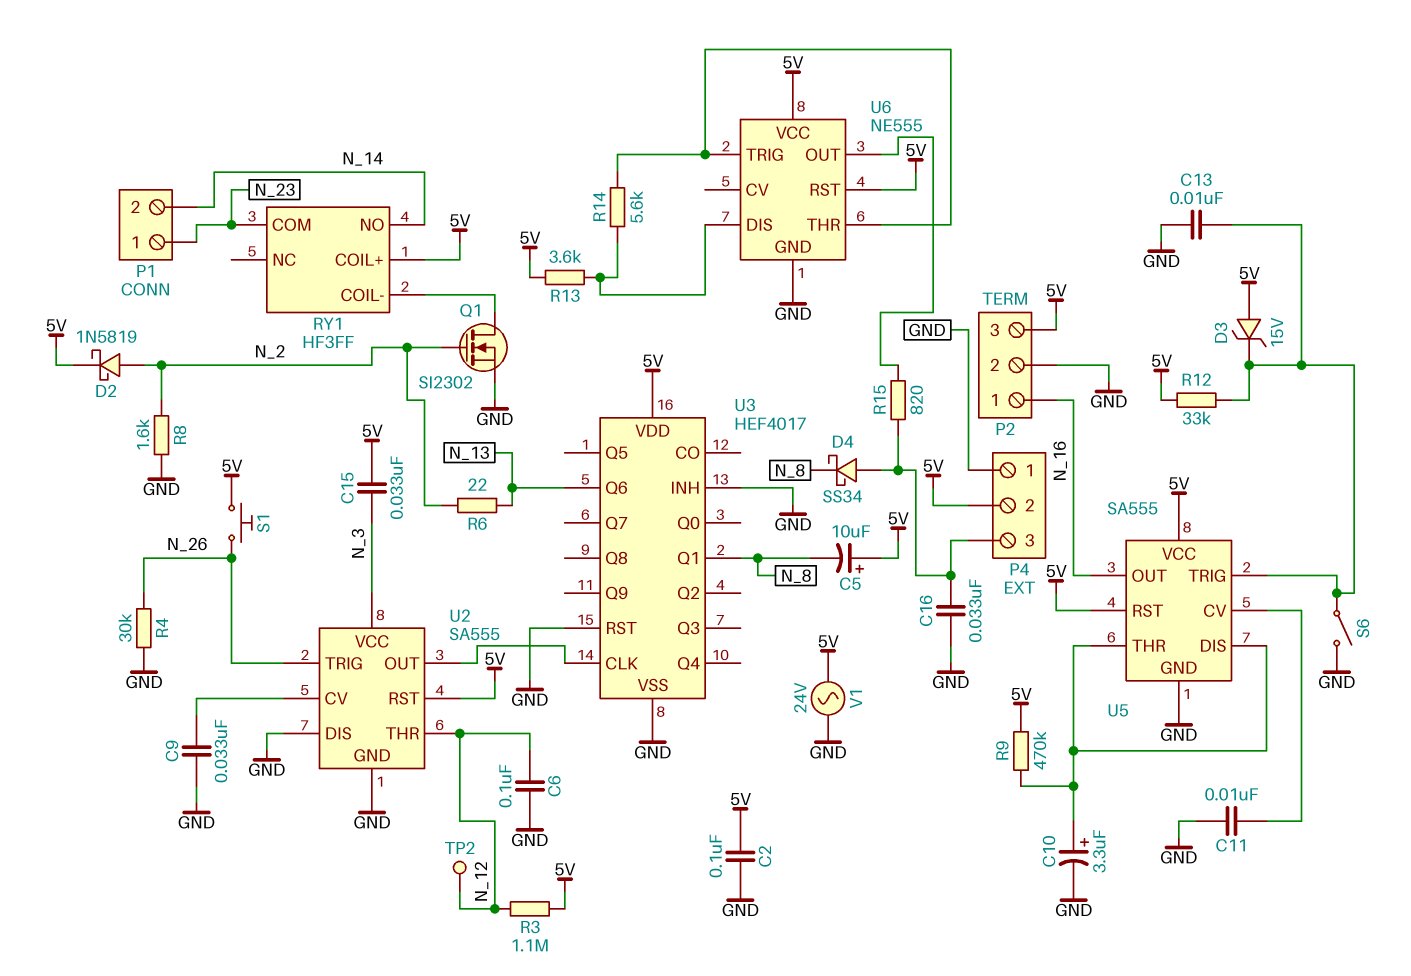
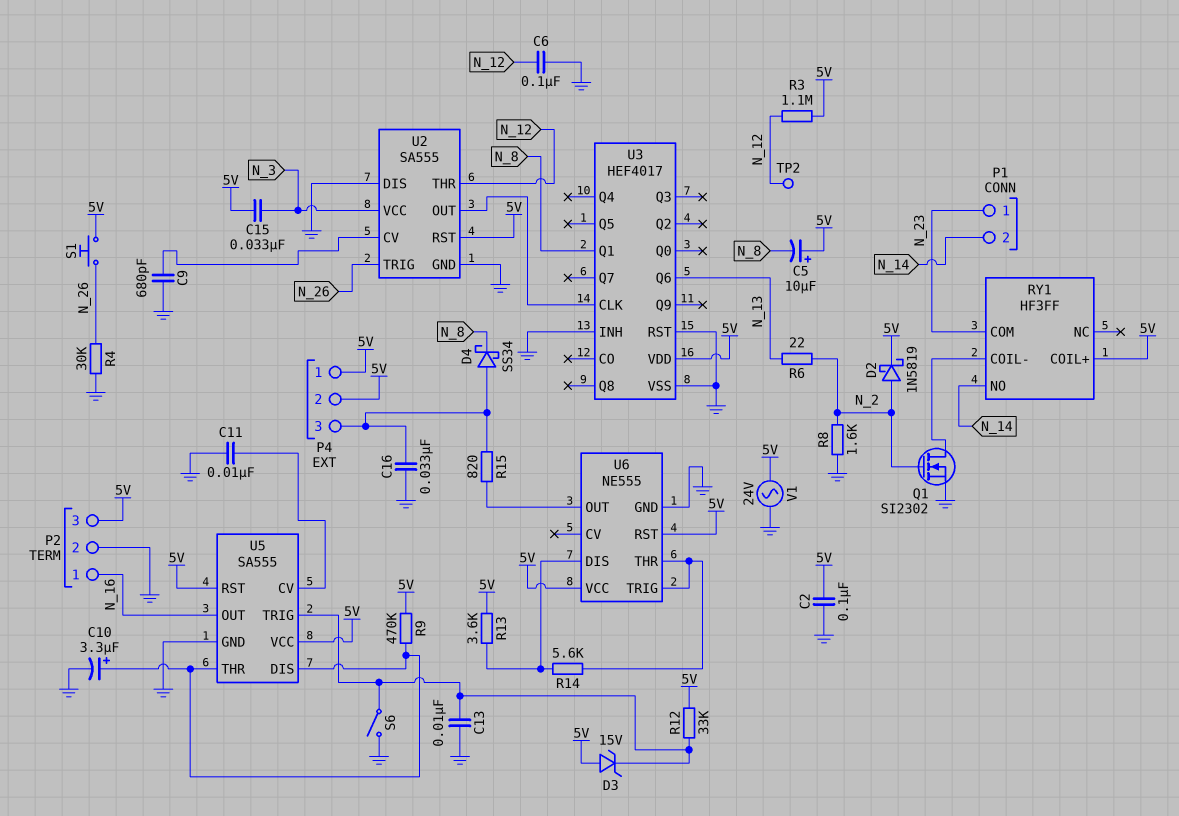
C9: 33nF (GND, U2/CV) -> 680pF (GND, U2/CV)
P4 pin 1: GND -> 5V

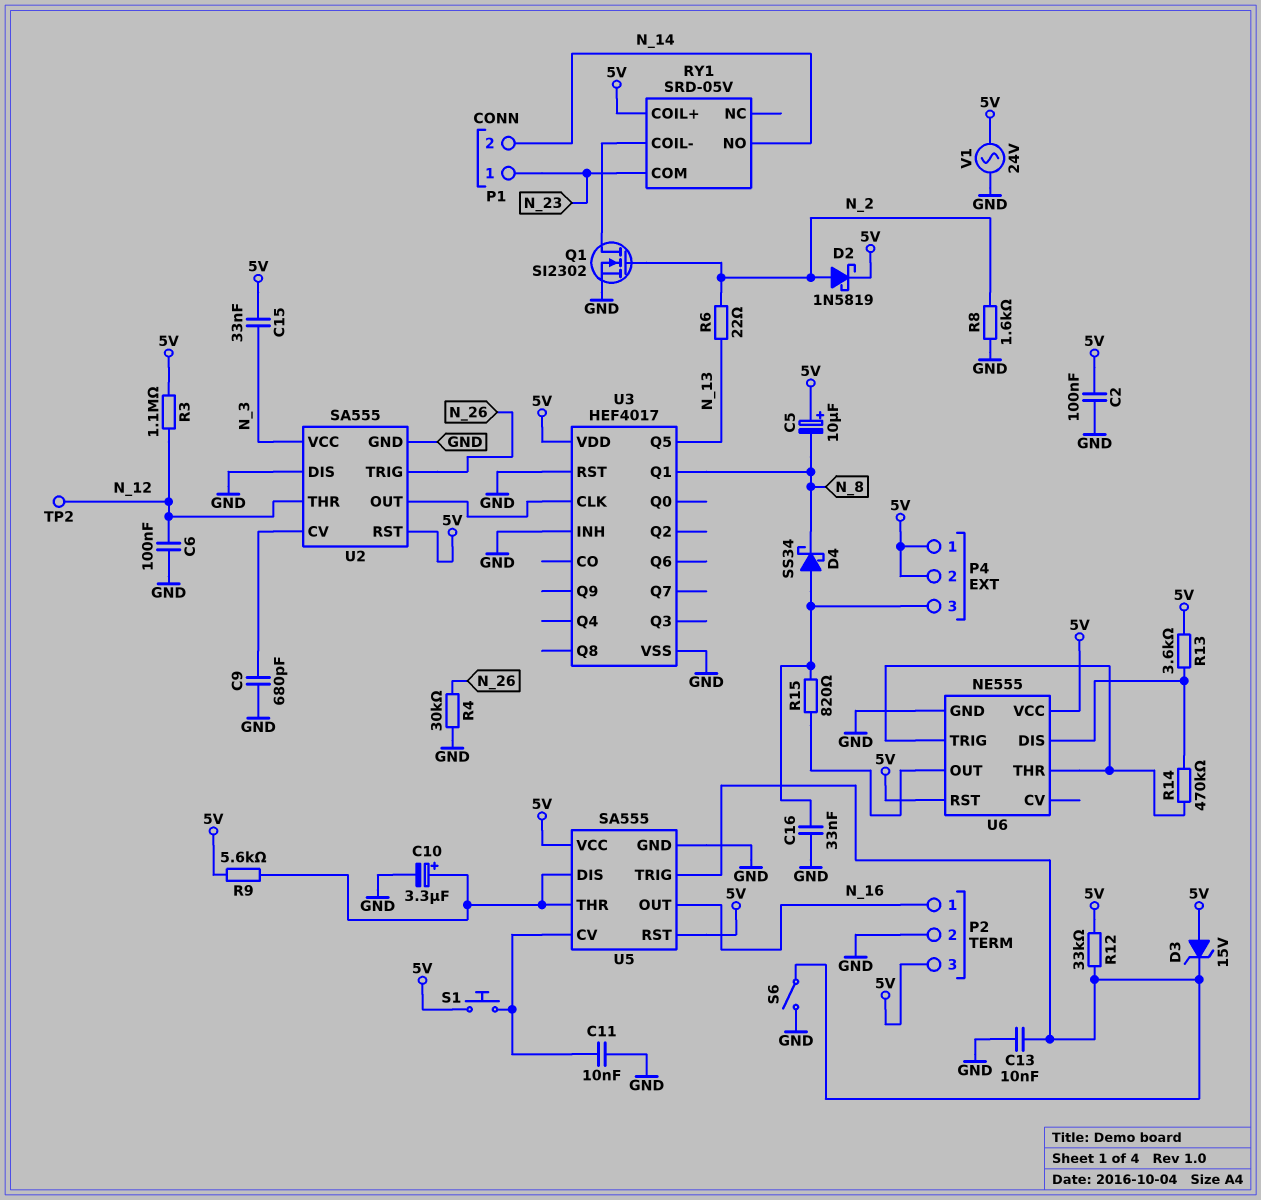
R9: 470k (5V, U5/DIS) -> 5.6k (5V, U5/DIS)
R14: 5.6k (U6/DIS, U6/THR) -> 470k (U6/DIS, U6/THR)
RY1: HF3FF -> SRD-05V
S1: button (5V, N_26) -> button (5V, U5/CV)
U3 pin Q5: none -> N_13
U3 pin Q6: N_13 -> none

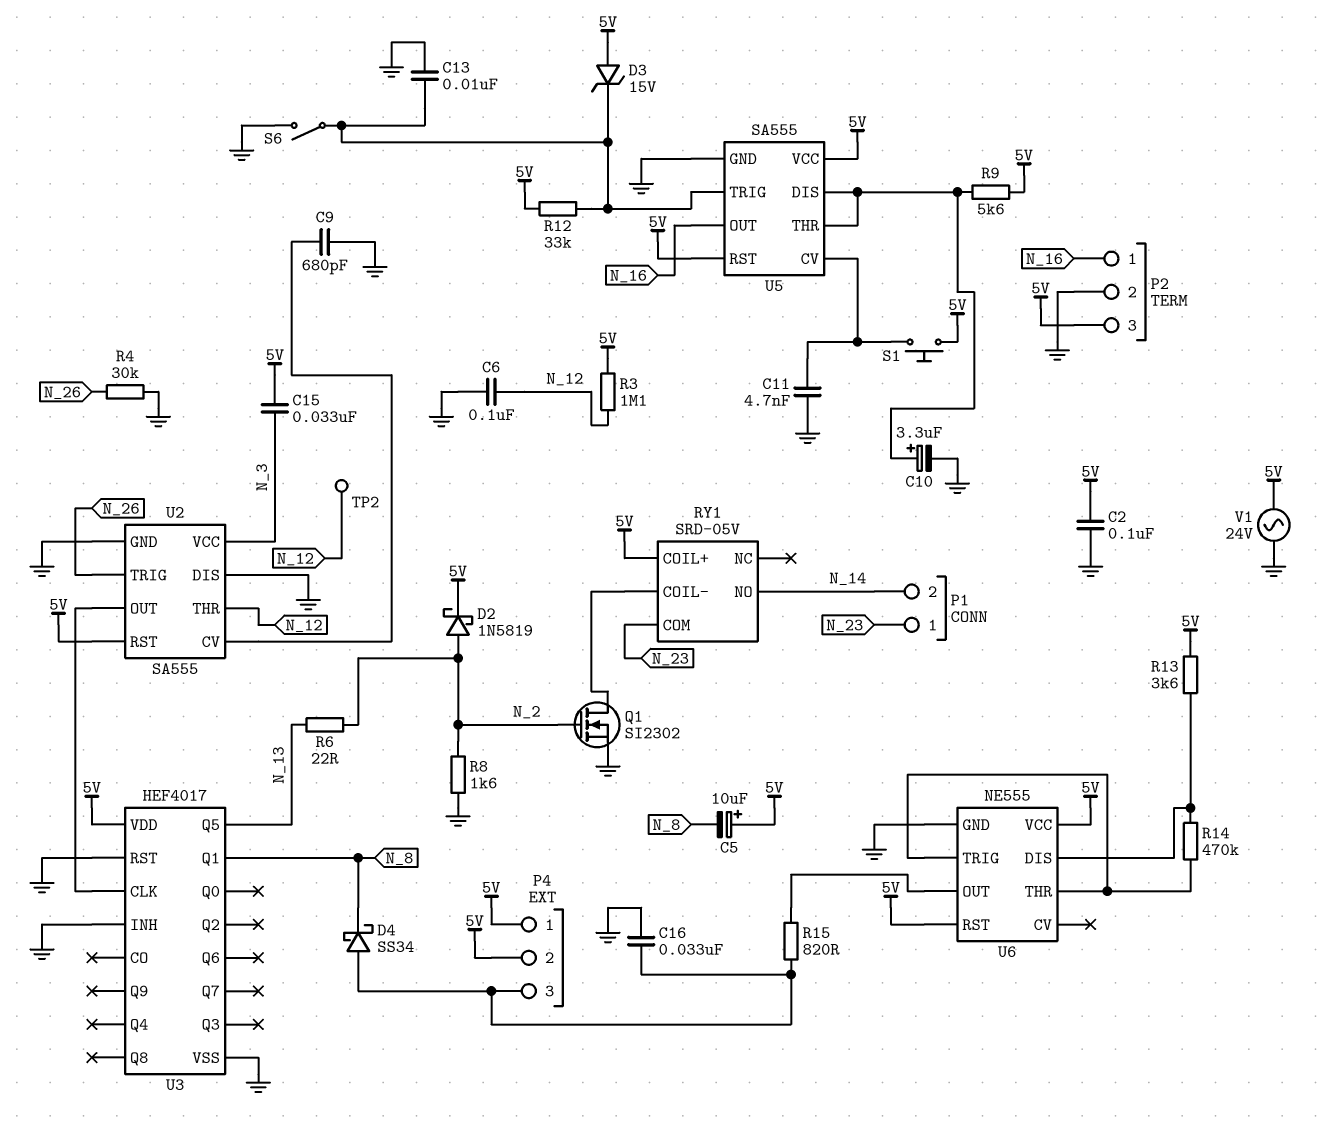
C11: 10nF (GND, U5/CV) -> 4.7nF (GND, U5/CV)

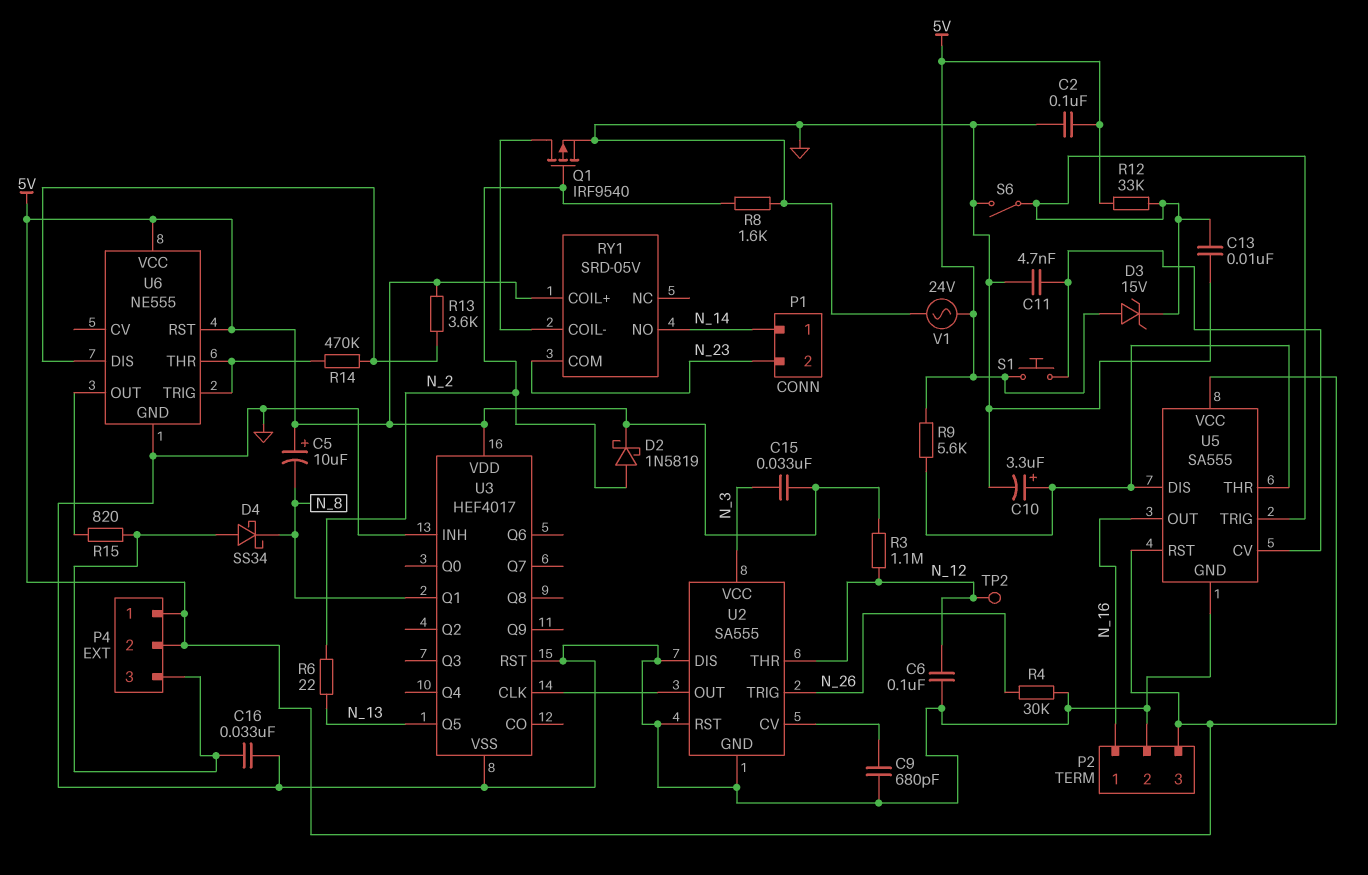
P1 pin 1: N_23 -> N_14
P1 pin 2: N_14 -> N_23
Q1: NMOS SI2302 (G N_2, D RY1/COIL-, S GND) -> PMOS IRF9540 (G N_2, D RY1/COIL-, S GND)
U2 pin RST: 5V -> GND

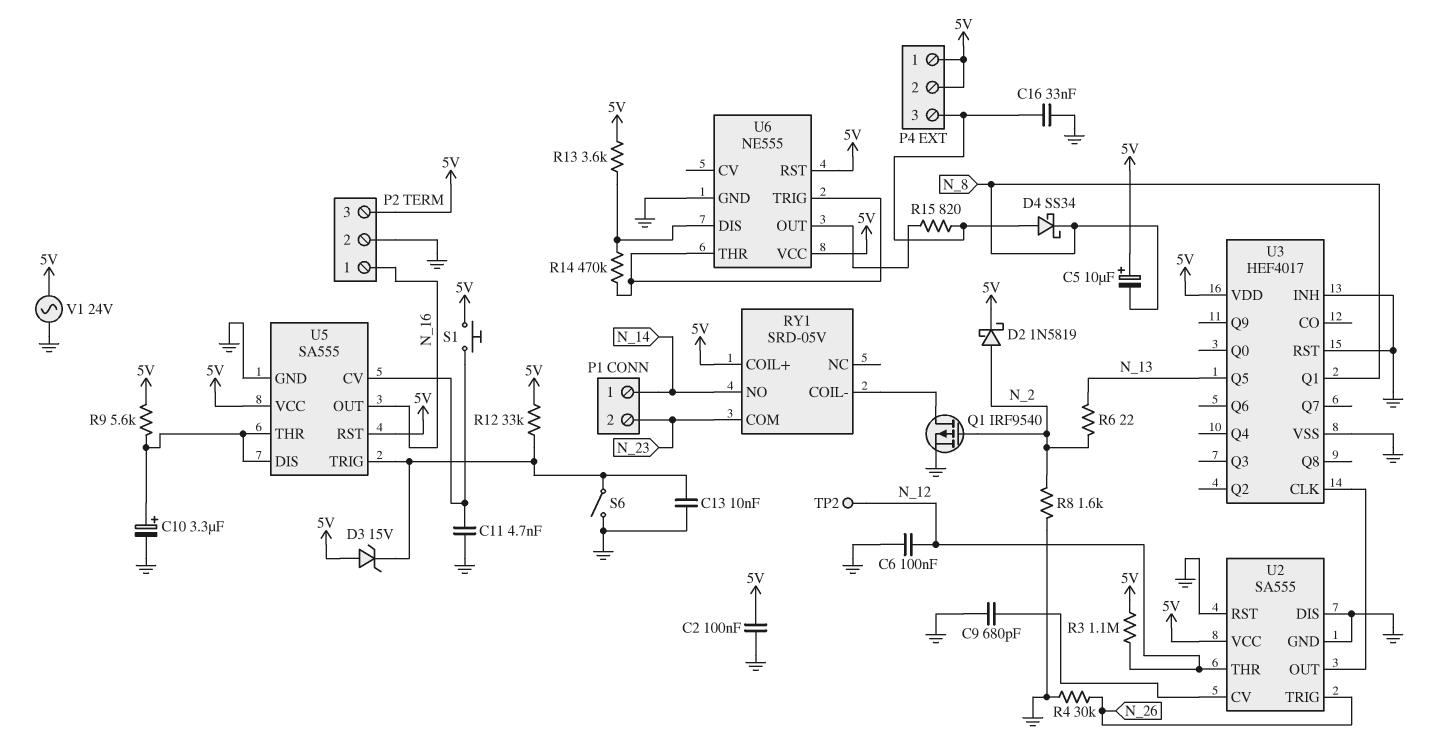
C15: 33nF (5V, N_3) -> none
U2 pin VCC: N_3 -> 5V

